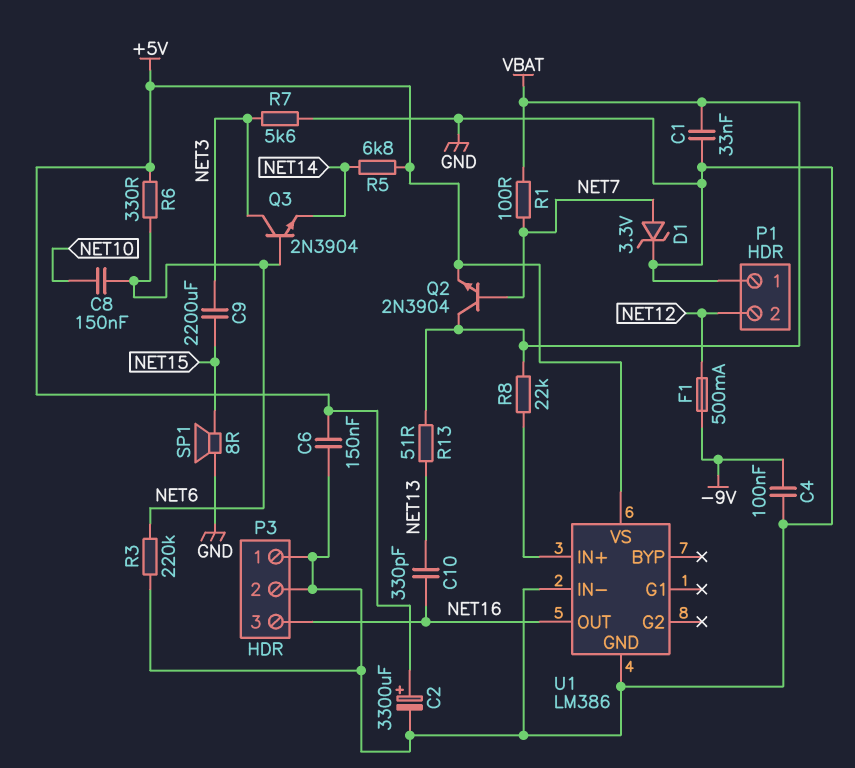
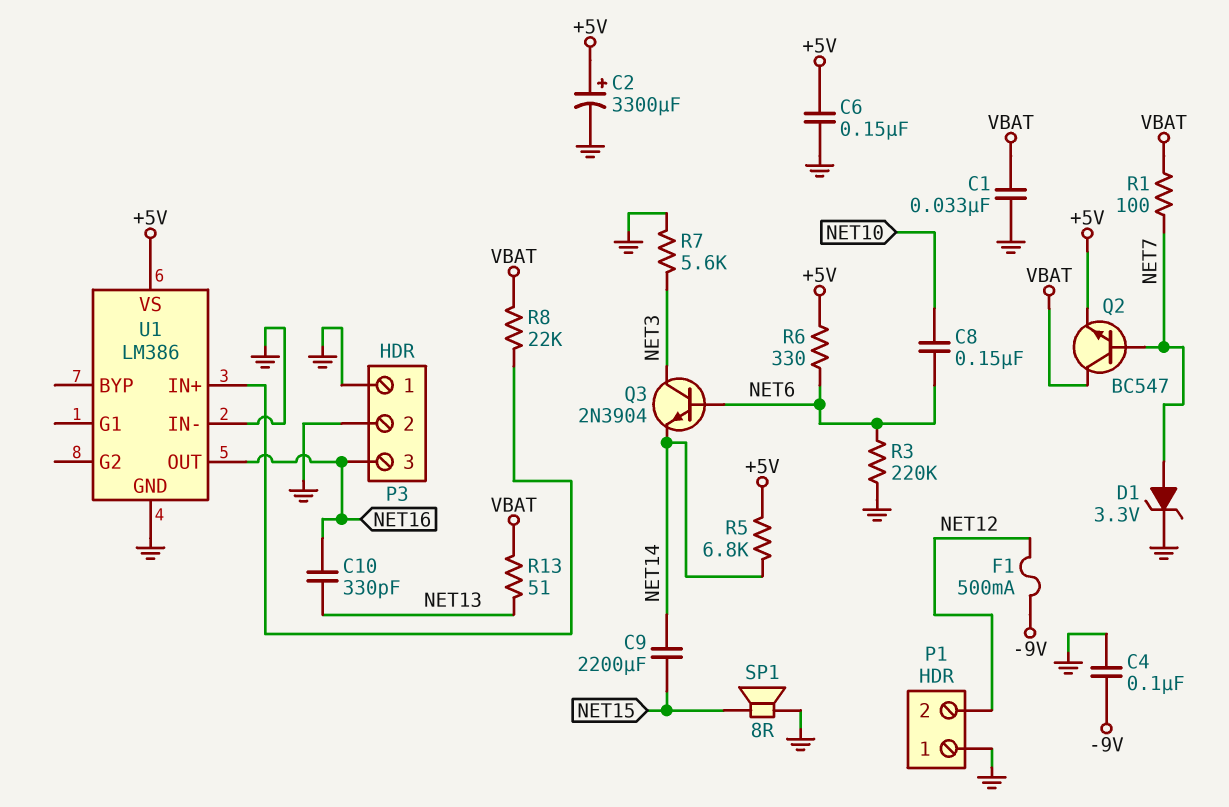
C9: 2200uF (NET3, NET15) -> 2200uF (NET14, NET15)
Q2: NPN 2N3904 (B NET7, C VBAT, E +5V) -> NPN BC547 (B NET7, C VBAT, E +5V)

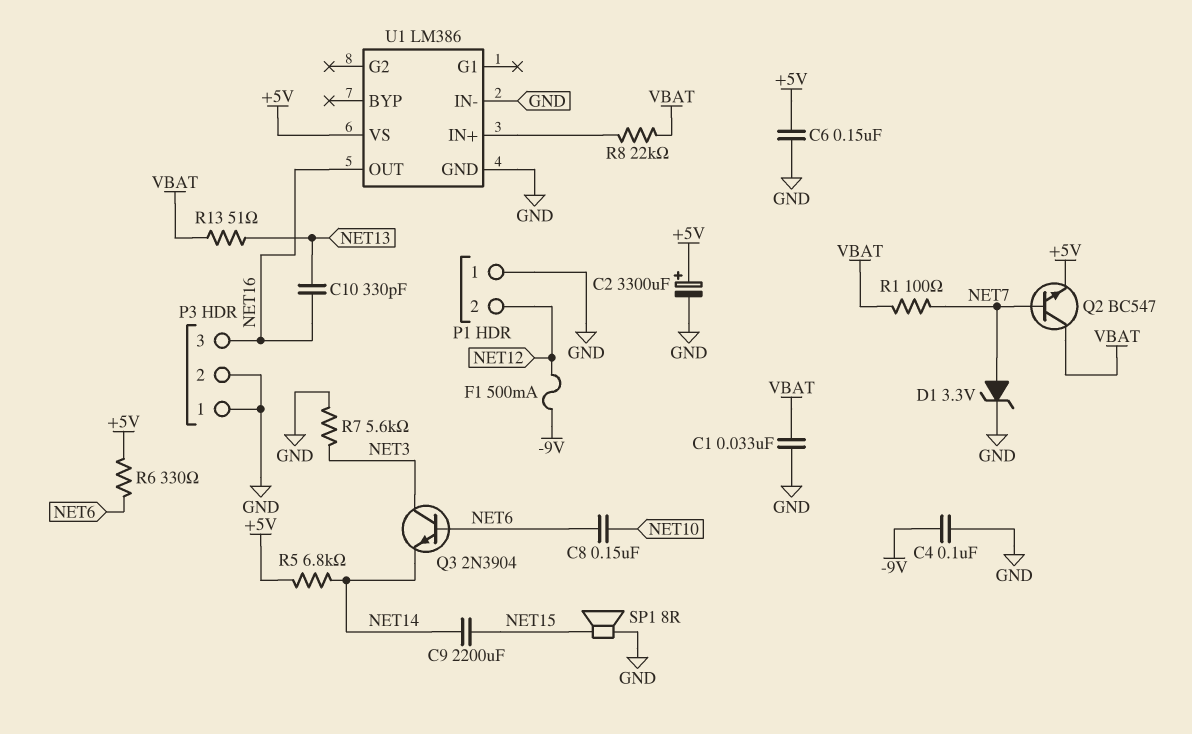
R3: 220k (GND, NET6) -> none

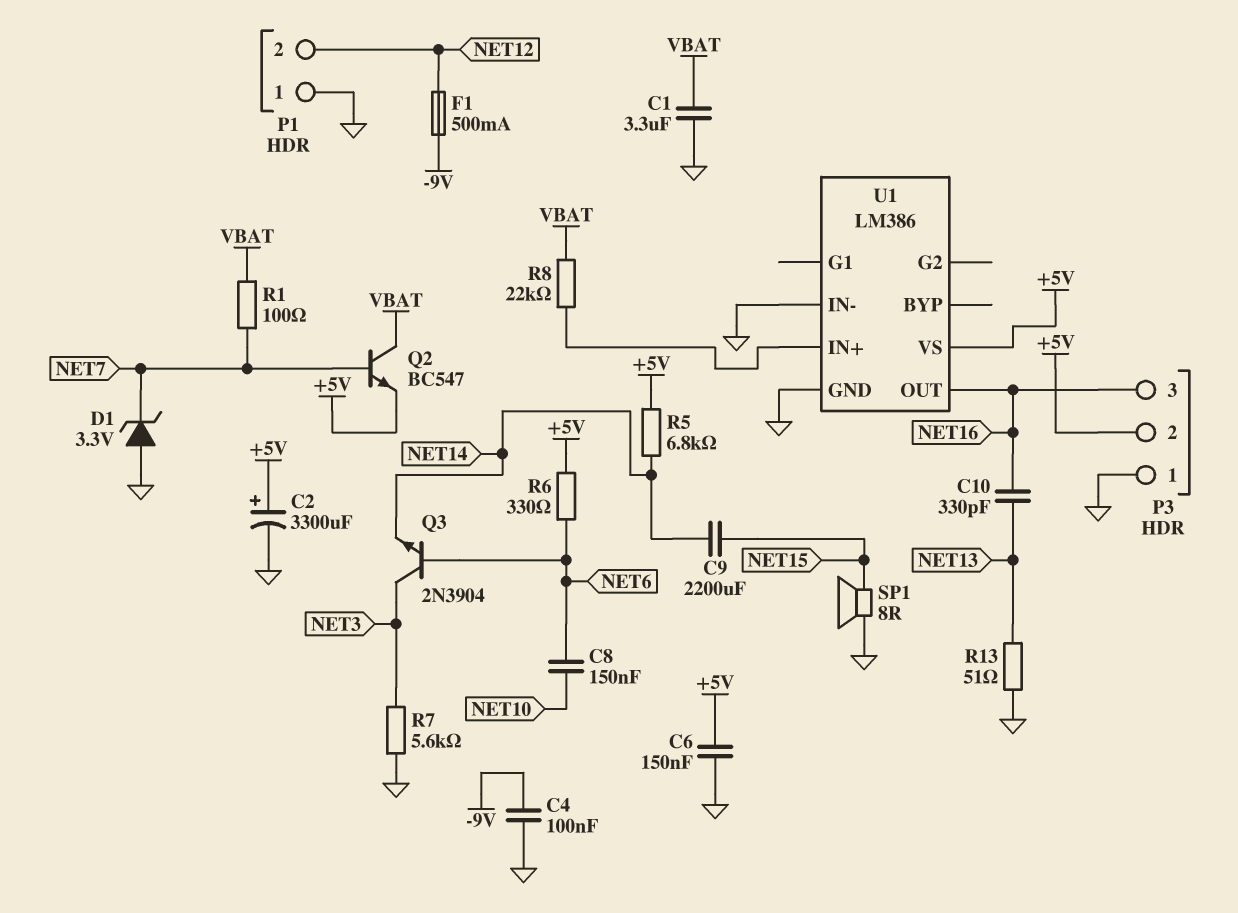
C1: 33nF (GND, VBAT) -> 3.3uF (GND, VBAT)
D1: zener 3.3V (A NET7, K GND) -> zener 3.3V (A GND, K NET7)
P3 pin 2: GND -> +5V
R13: 51 (NET13, VBAT) -> 51 (GND, NET13)

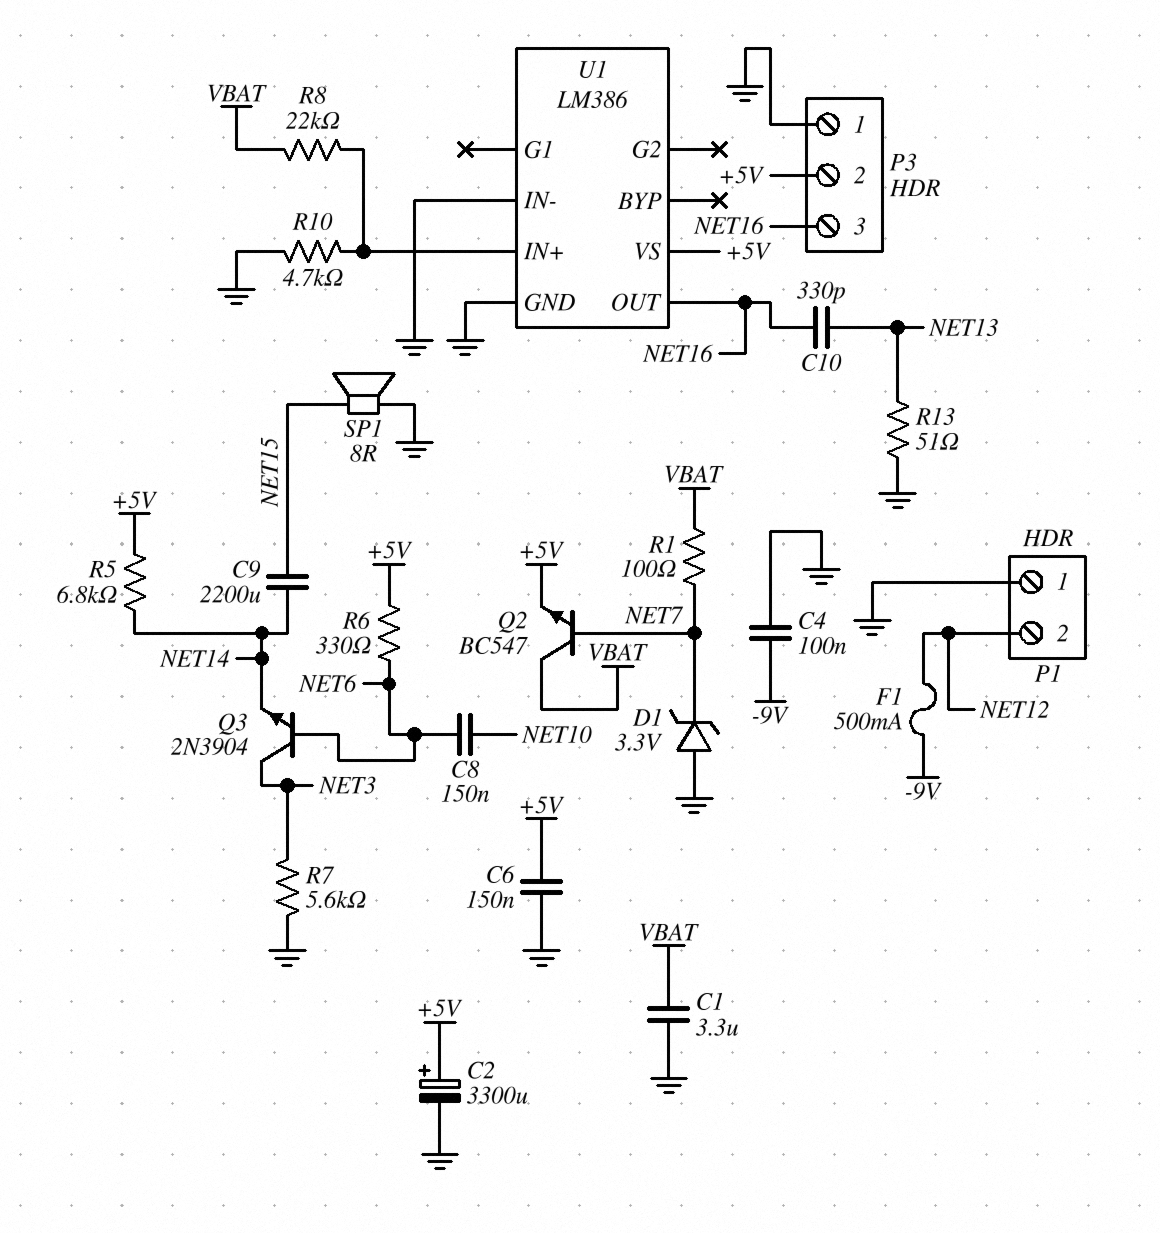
R10: none -> 4.7k (GND, U1/IN+)

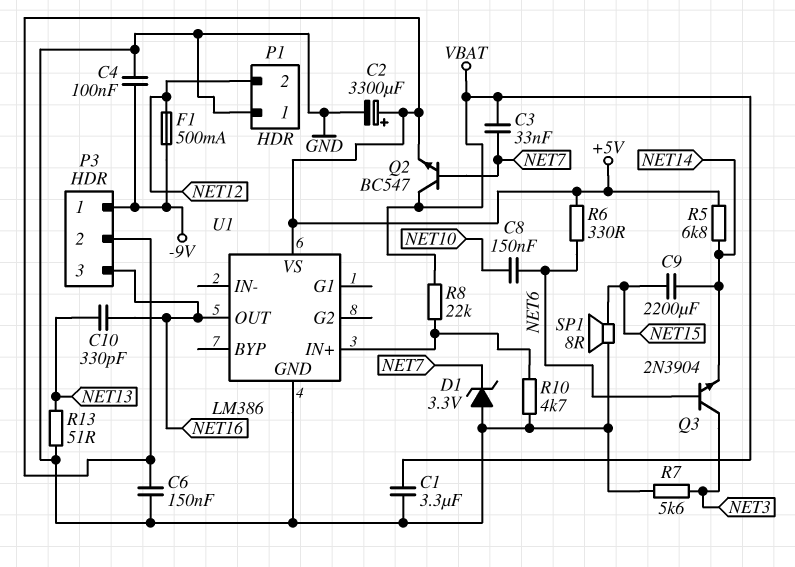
C3: none -> 33nF (NET7, VBAT)
P3 pin 1: GND -> -9V
R1: 100 (NET7, VBAT) -> none
U1 pin IN-: GND -> none

